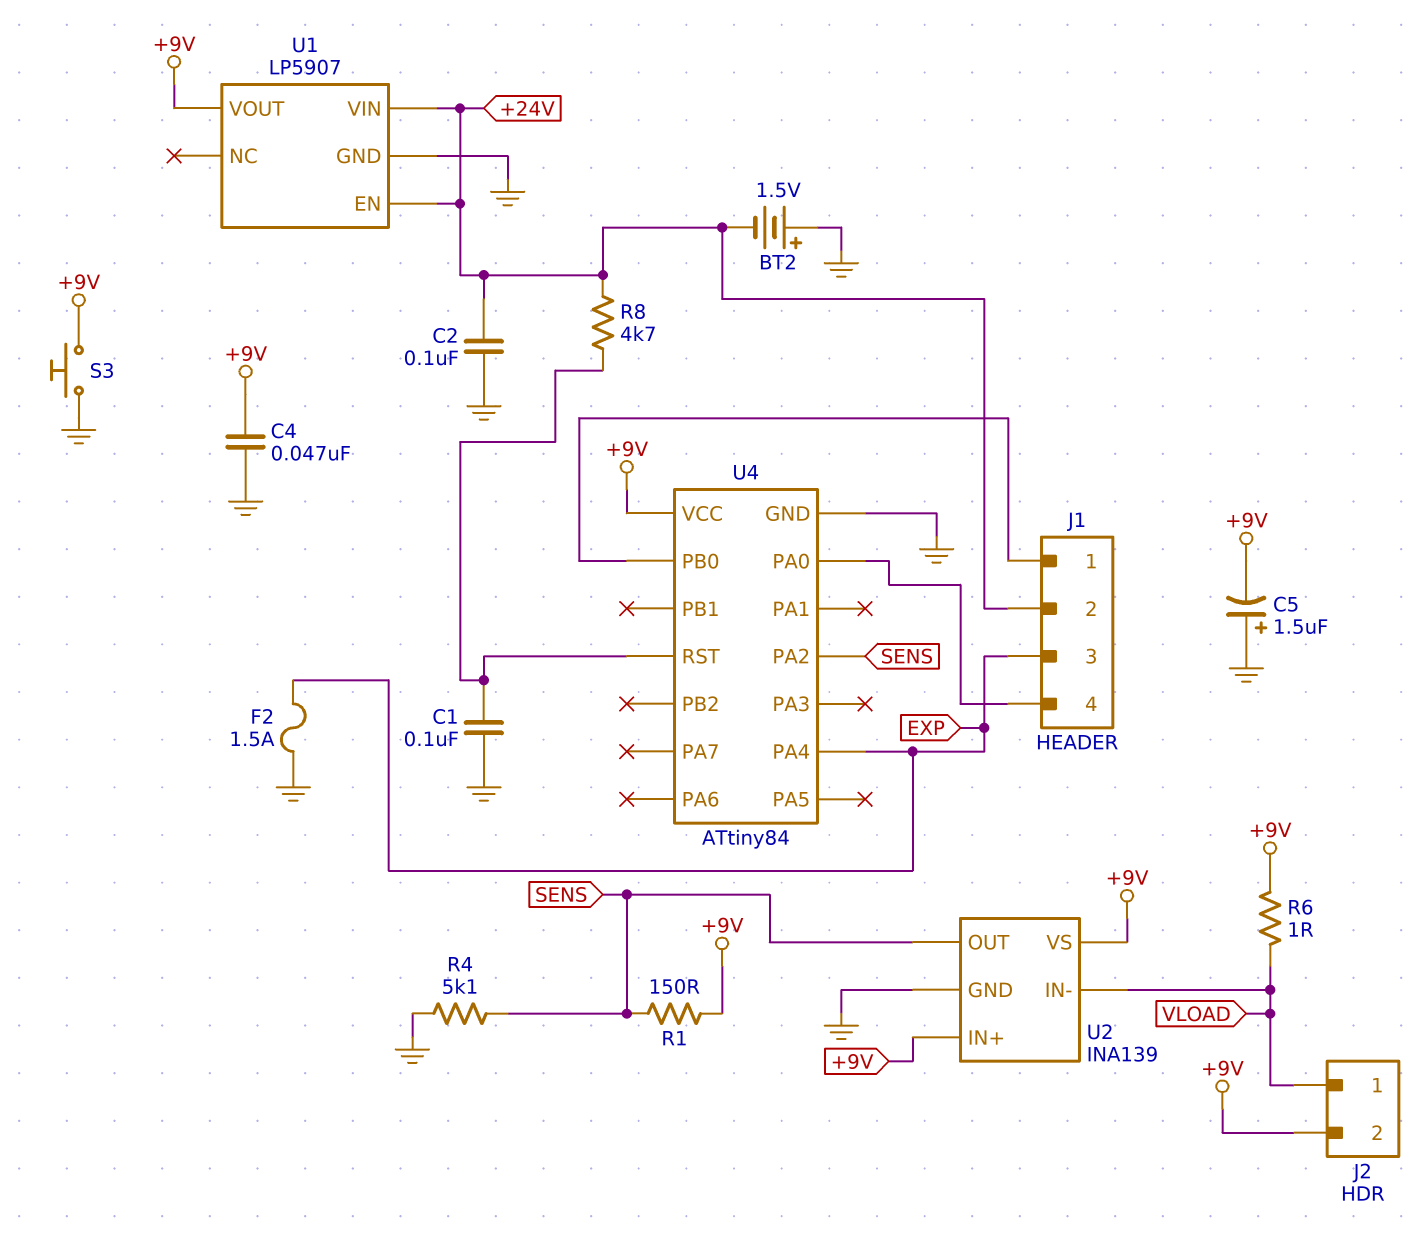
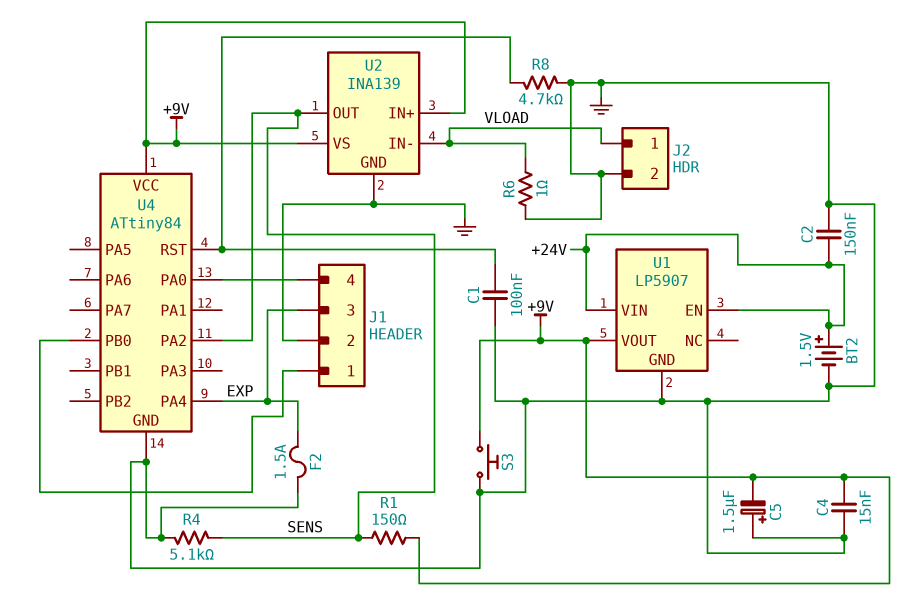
BT2: 1.5V (plus GND, minus +24V) -> 1.5V (plus +24V, minus GND)
C2: 100nF (+24V, GND) -> 150nF (+24V, GND)
C4: 47nF (+9V, GND) -> 15nF (+9V, GND)
J1 pin 2: +24V -> GND
J2 pin 2: +9V -> GND
R6: 1 (+9V, VLOAD) -> 1 (GND, VLOAD)
R8: 4.7k (+24V, U4/RST) -> 4.7k (GND, U4/RST)

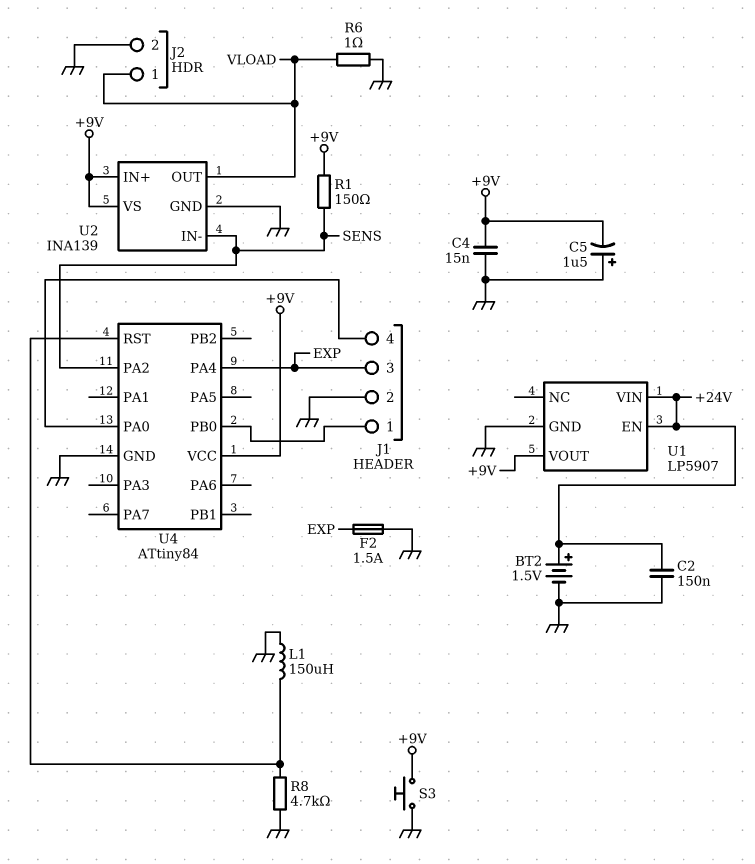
C1: 100nF (GND, U4/RST) -> none
L1: none -> 150uH (GND, U4/RST)
R4: 5.1k (GND, SENS) -> none
U2 pin IN-: VLOAD -> SENS
U2 pin OUT: SENS -> VLOAD

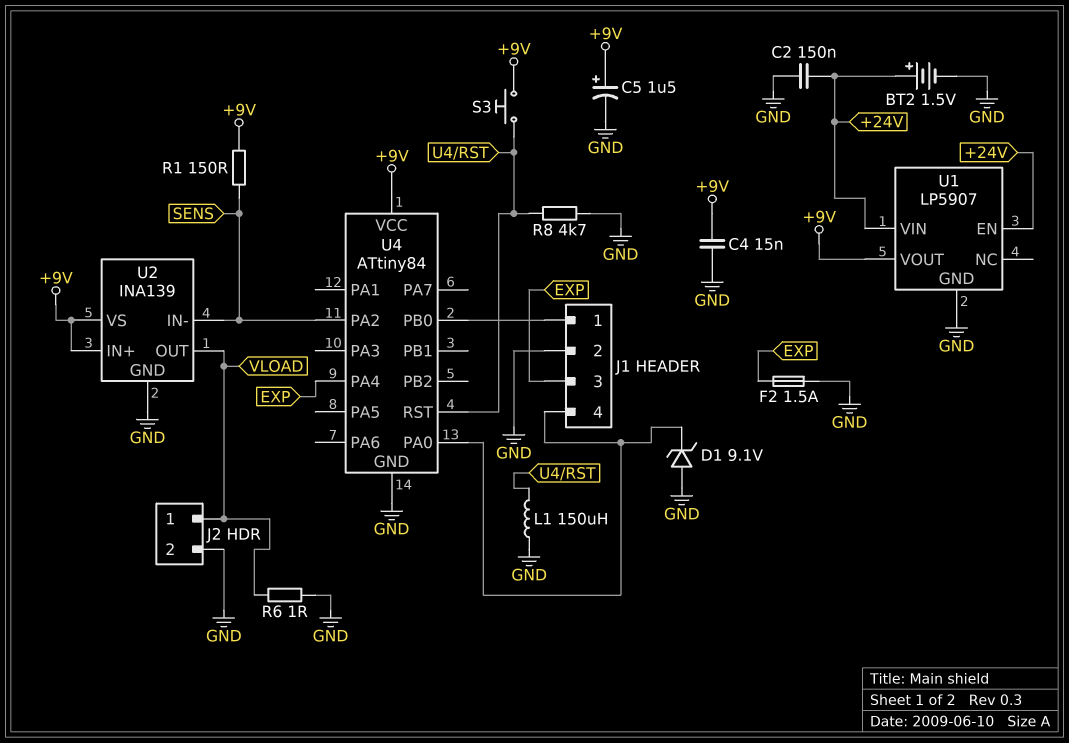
C5: 1.5uF (plus GND, minus +9V) -> 1.5uF (plus +9V, minus GND)
D1: none -> zener 9.1V (A GND, K J1/4)
S3: button (+9V, GND) -> button (+9V, U4/RST)

